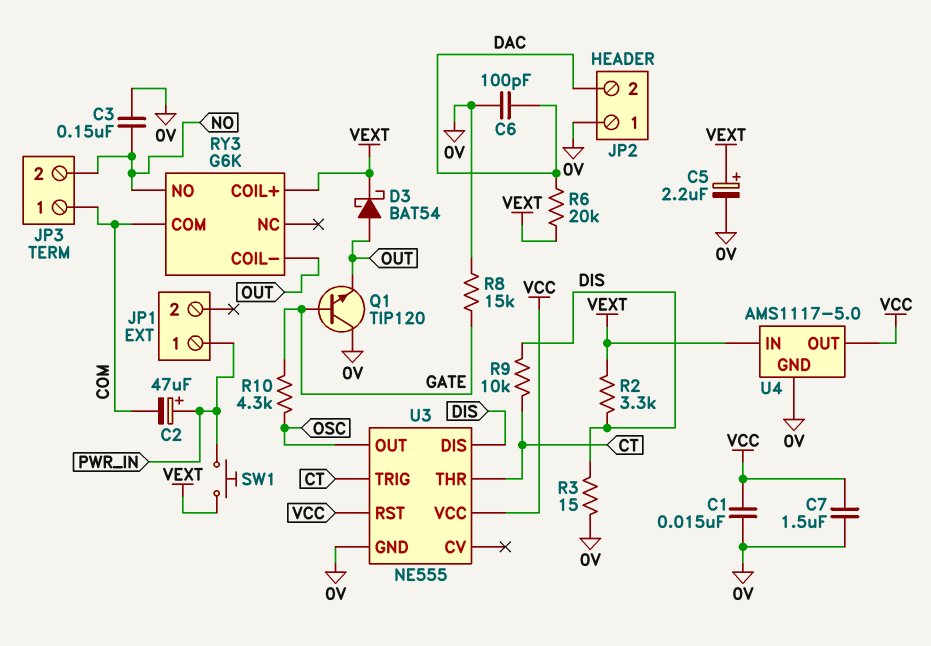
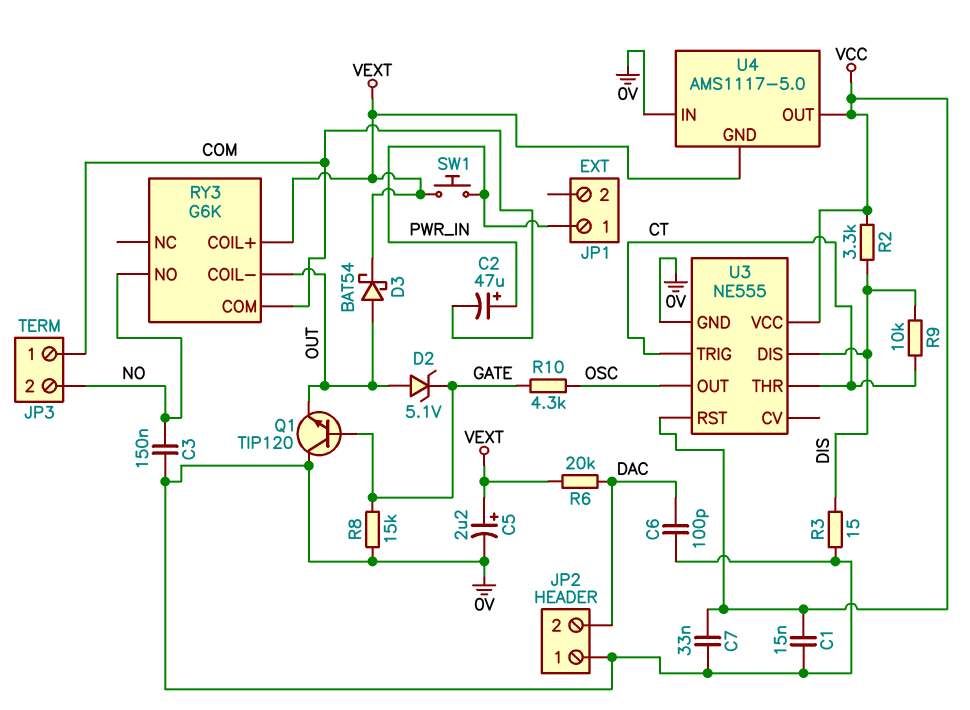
C7: 1.5uF (0V, VCC) -> 33nF (0V, VCC)
D2: none -> zener 5.1V (A OUT, K GATE)
R2: 3.3k (DIS, VEXT) -> 3.3k (DIS, VCC)
U4 pin GND: 0V -> VEXT
U4 pin IN: VEXT -> 0V

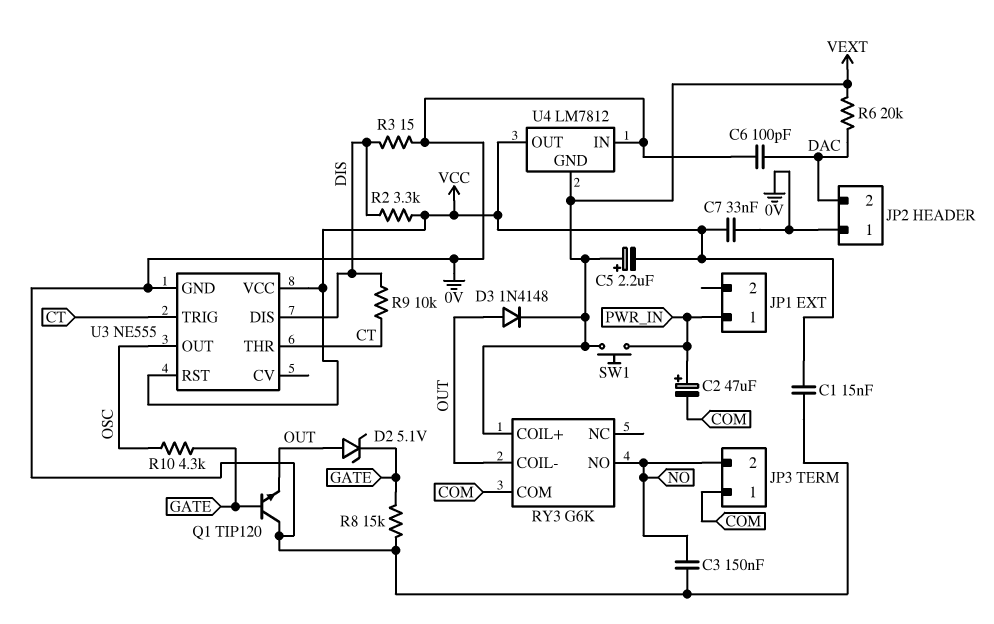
C5: 2.2uF (plus VEXT, minus 0V) -> 2.2uF (plus VEXT, minus VCC)
D3: schottky BAT54 (A OUT, K VEXT) -> diode 1N4148 (A OUT, K VEXT)
U4: AMS1117-5.0 -> LM7812

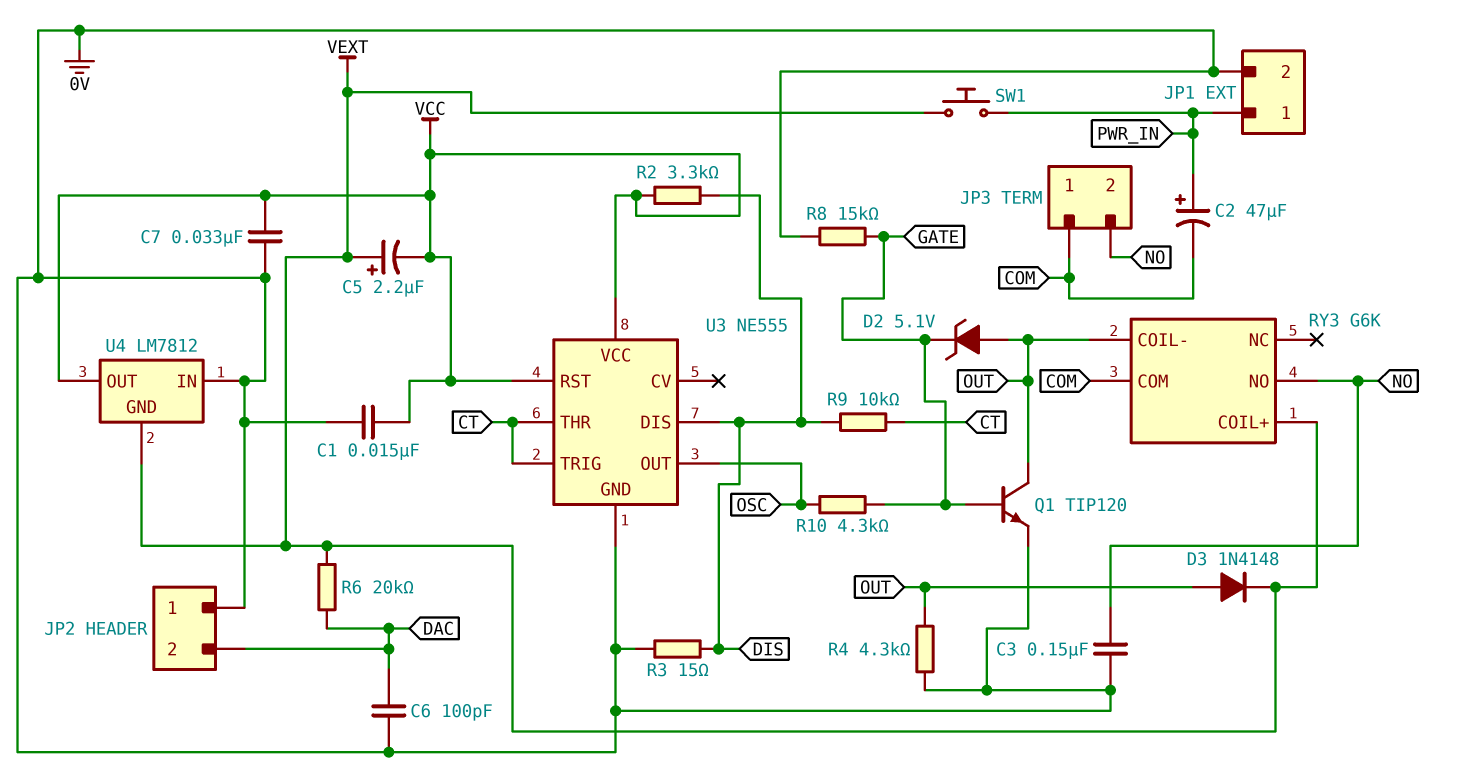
JP1 pin 2: none -> 0V
Q1: NPN TIP120 (B GATE, C 0V, E OUT) -> NPN TIP120 (B GATE, C OUT, E 0V)
R4: none -> 4.3k (0V, OUT)

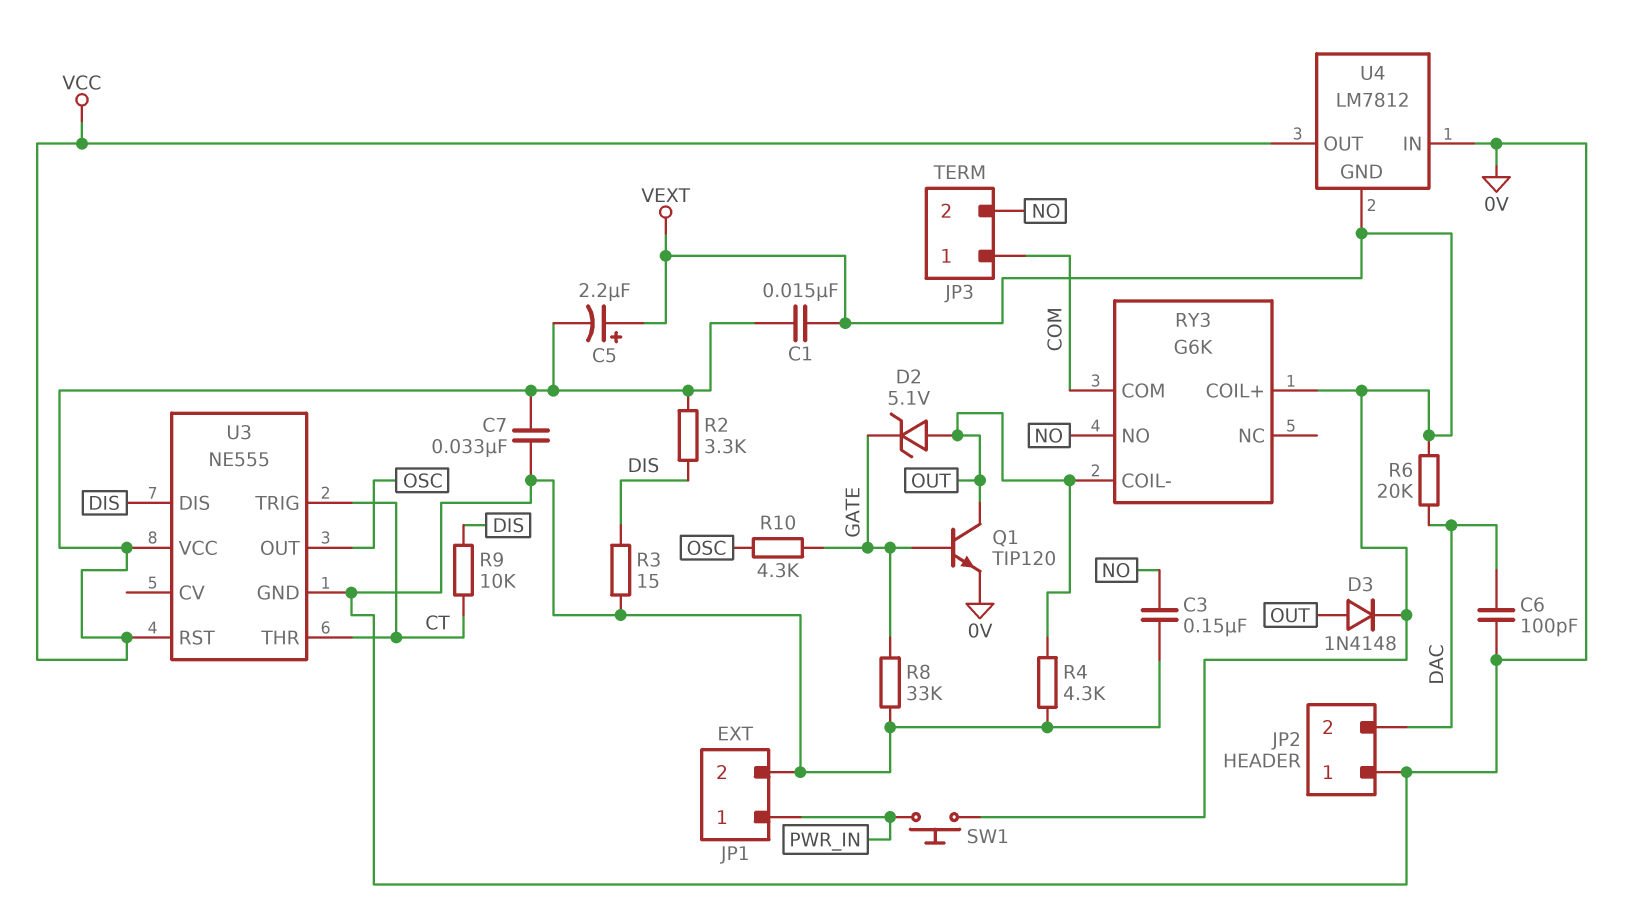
C1: 15nF (0V, VCC) -> 15nF (VCC, VEXT)
C2: 47uF (plus PWR_IN, minus COM) -> none
R8: 15k (0V, GATE) -> 33k (0V, GATE)

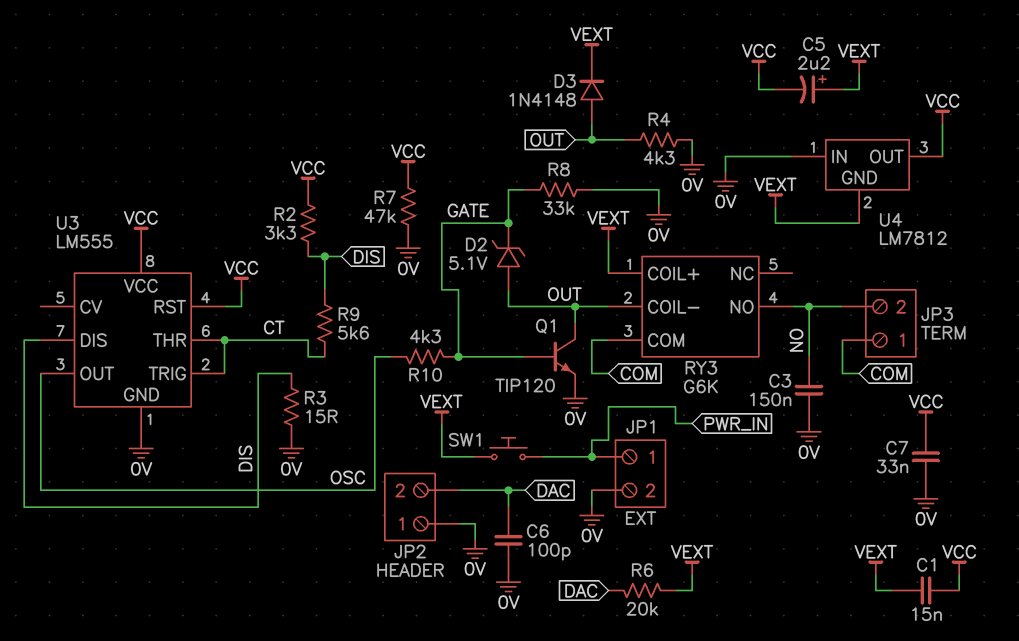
R7: none -> 47k (0V, VCC)
R9: 10k (CT, DIS) -> 5.6k (CT, DIS)
U3: NE555 -> LM555

